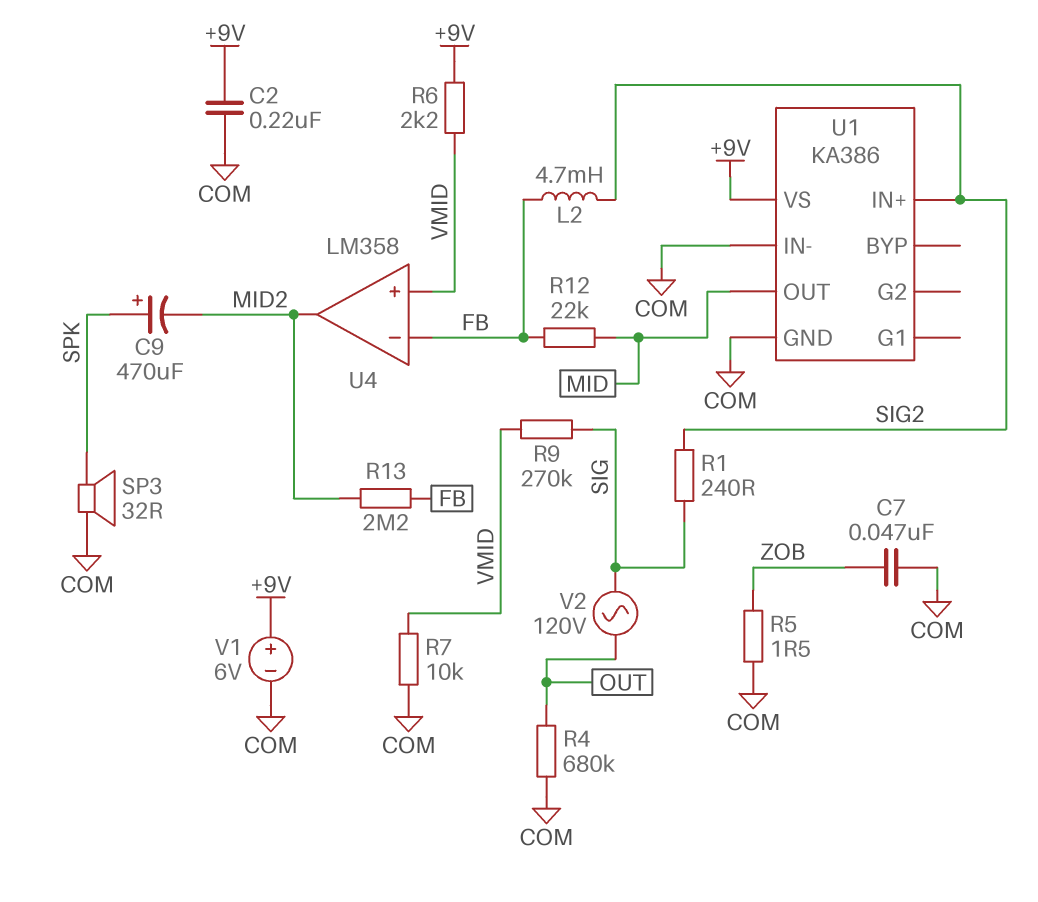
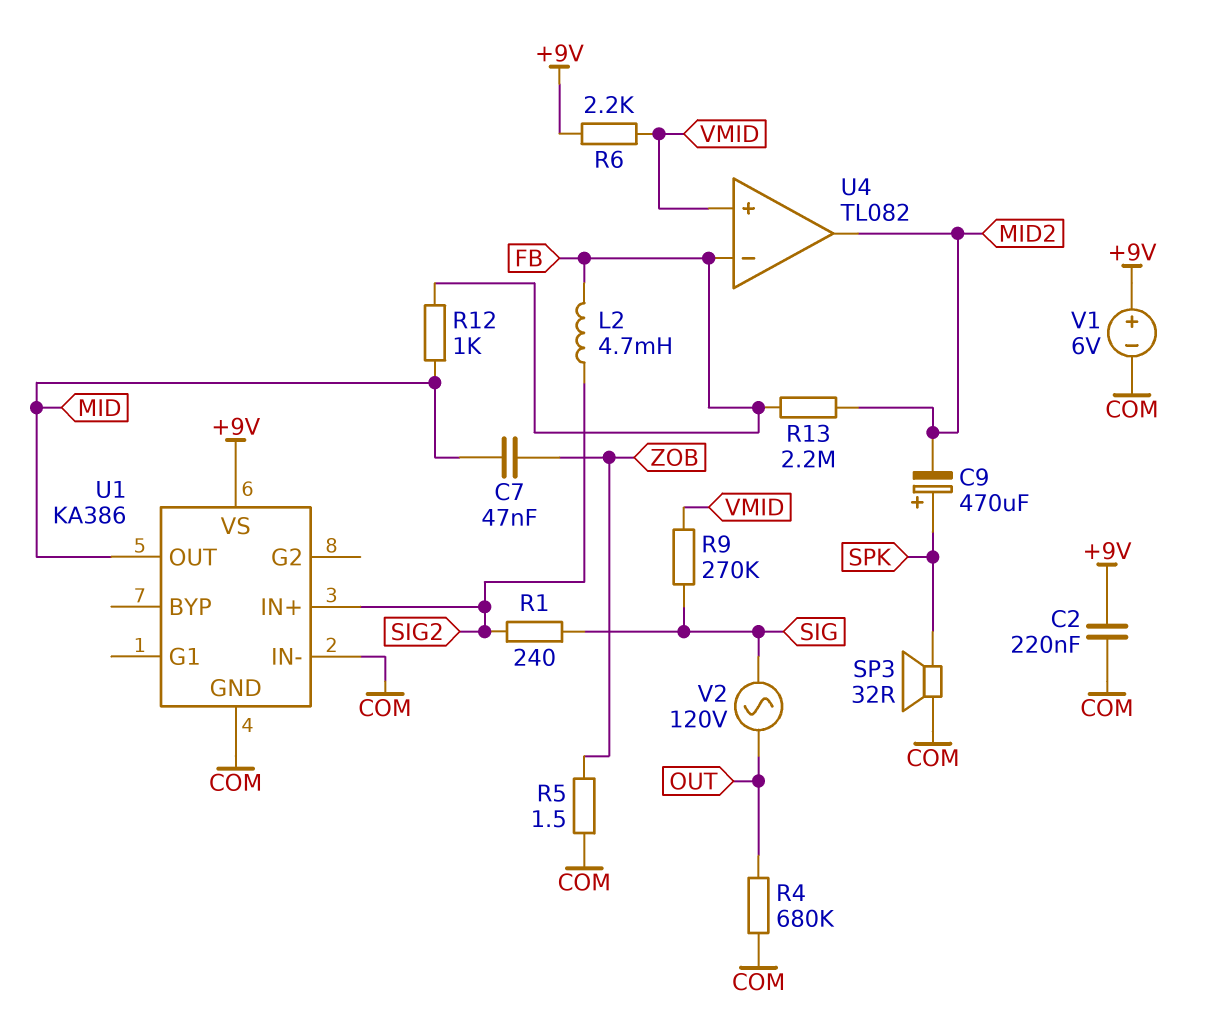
C7: 47nF (COM, ZOB) -> 47nF (MID, ZOB)
R7: 10k (COM, VMID) -> none
R12: 22k (FB, MID) -> 1k (FB, MID)
U4: LM358 -> TL082

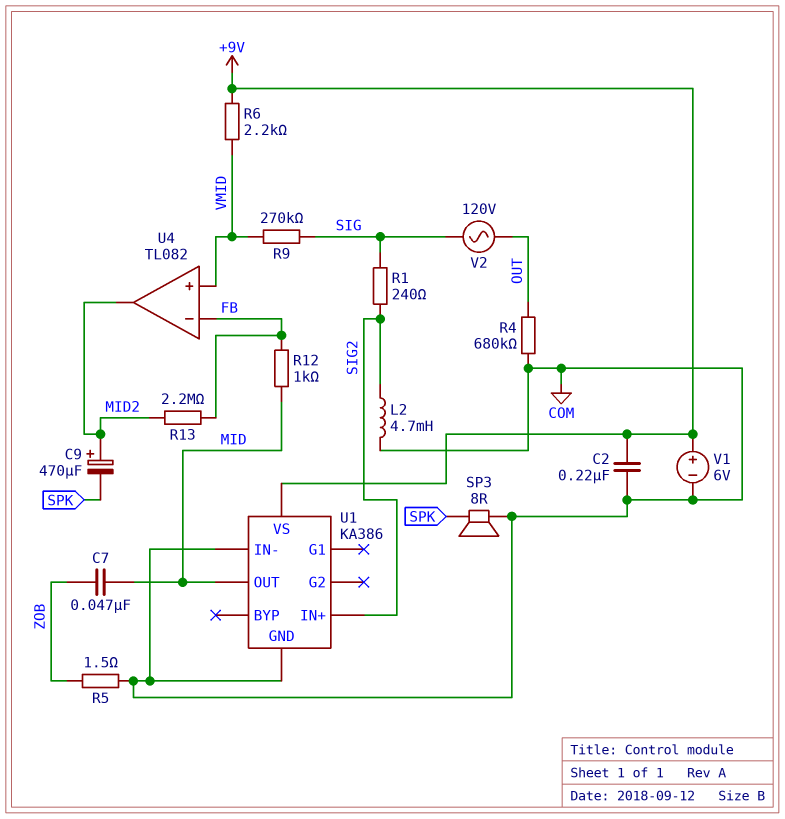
C9: 470uF (plus SPK, minus MID2) -> 470uF (plus MID2, minus SPK)
L2: 4.7mH (FB, SIG2) -> 4.7mH (COM, SIG2)
SP3: speaker 32R (COM, SPK) -> speaker 8R (COM, SPK)

